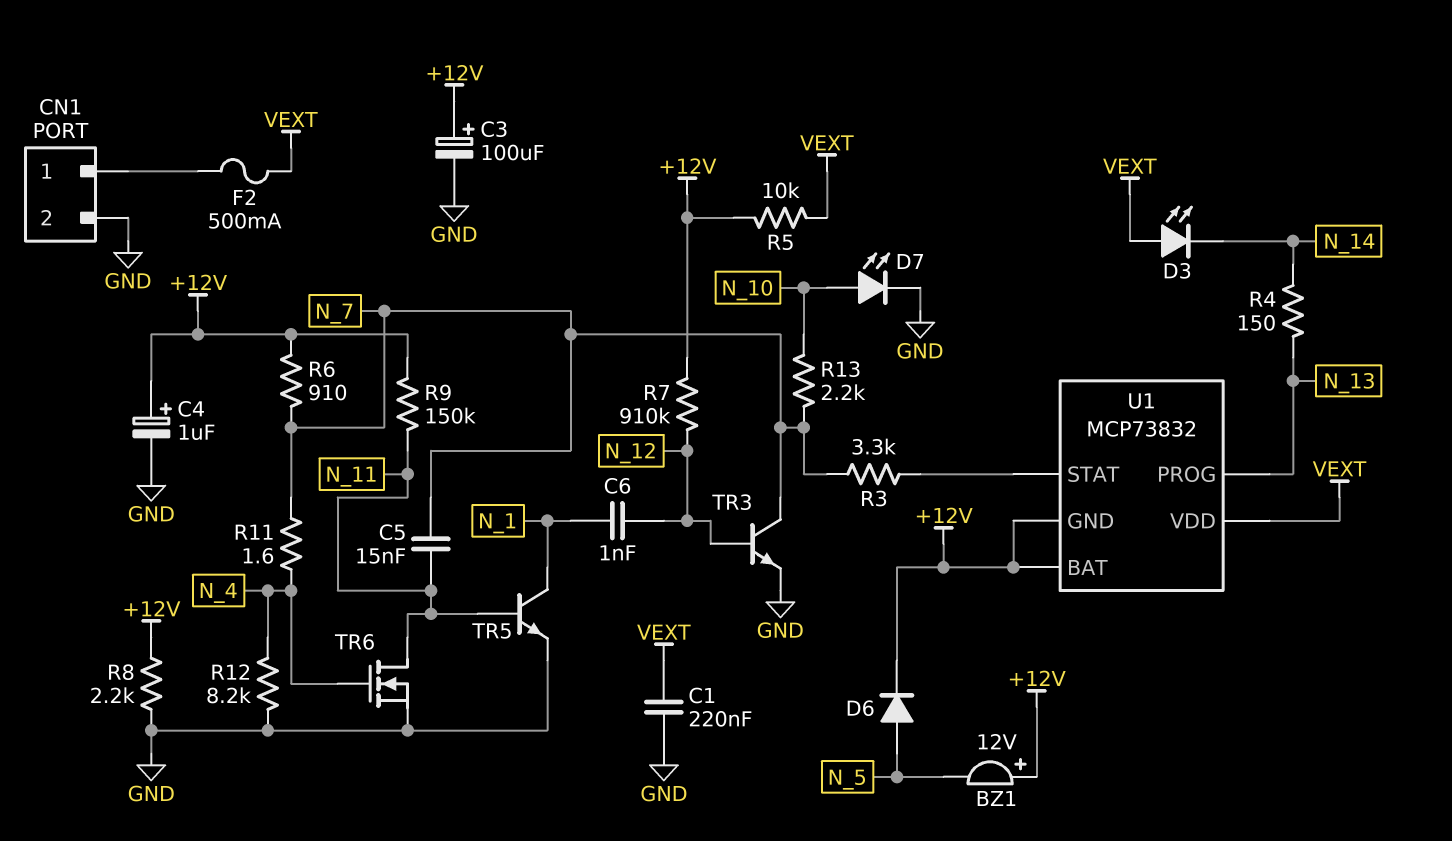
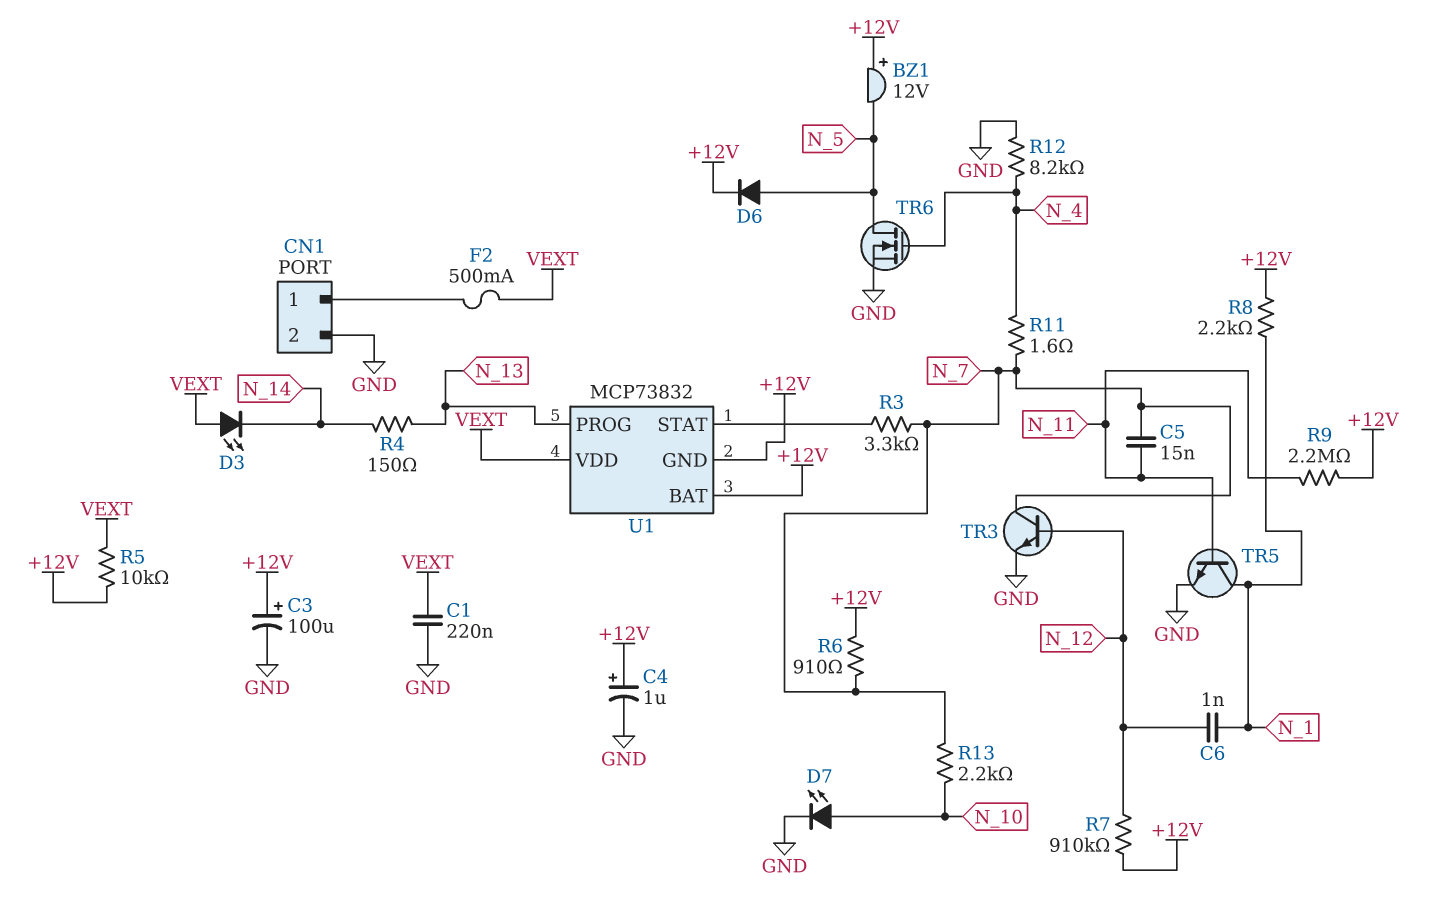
R8: 2.2k (+12V, GND) -> 2.2k (+12V, N_1)
R9: 150k (+12V, N_11) -> 2.2M (+12V, N_11)
TR6: NMOS (G N_4, D N_11, S GND) -> NMOS (G N_4, D N_5, S GND)

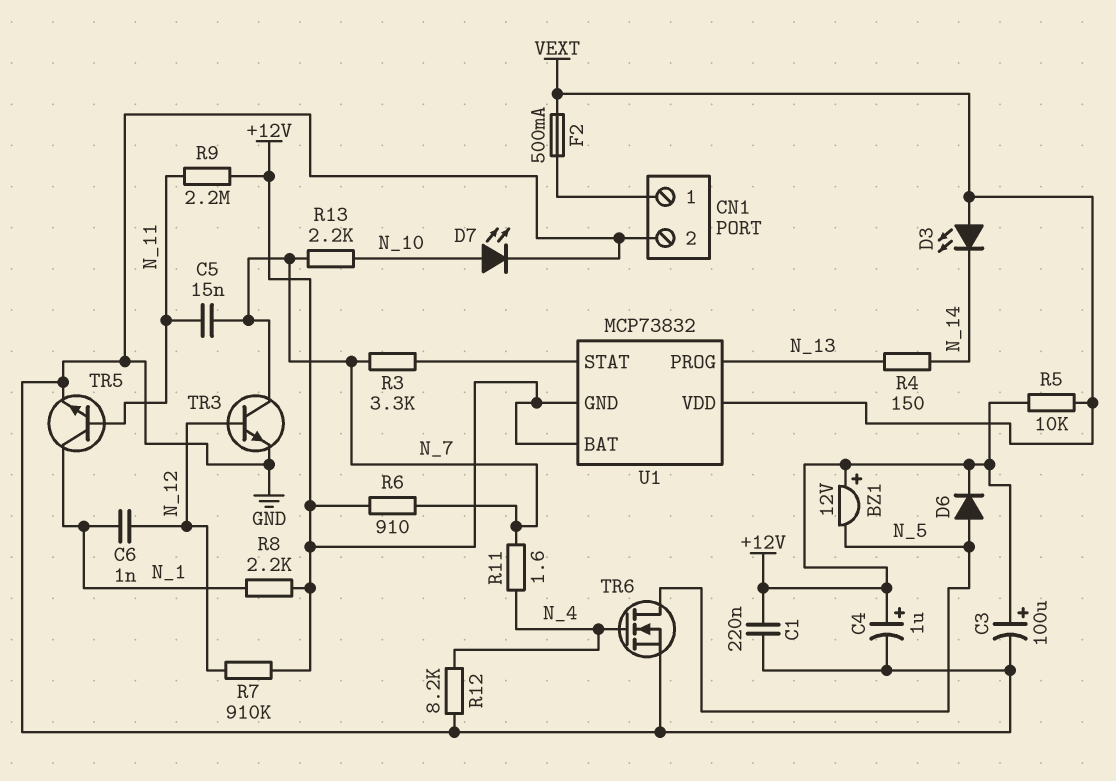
C1: 220nF (GND, VEXT) -> 220nF (+12V, GND)

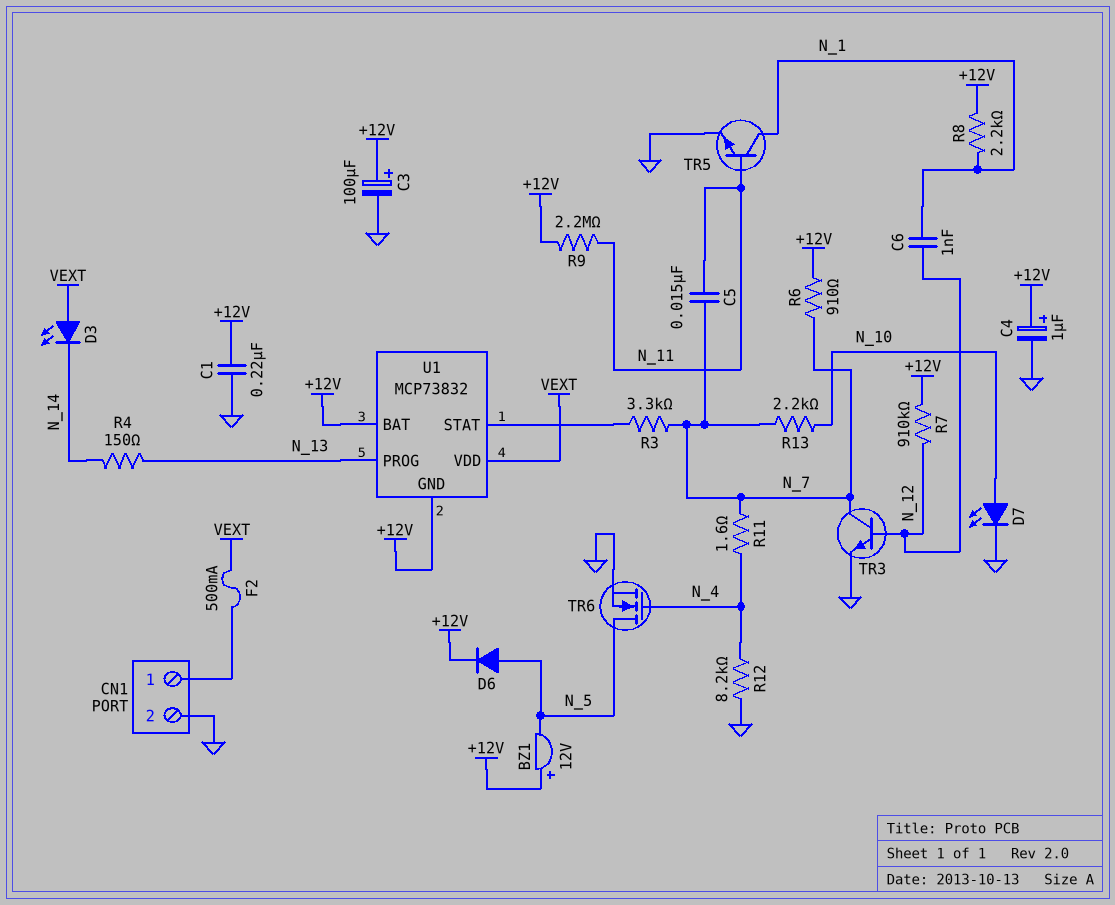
R5: 10k (+12V, VEXT) -> none

